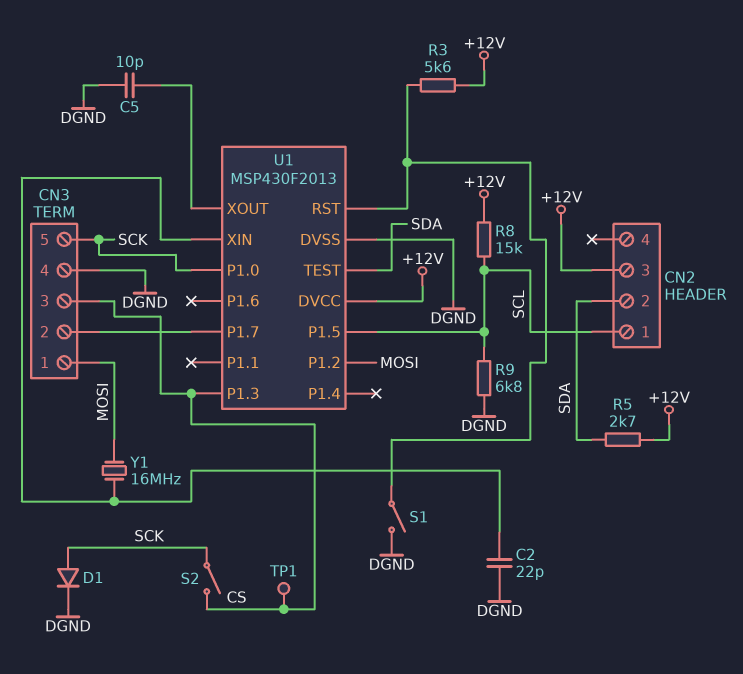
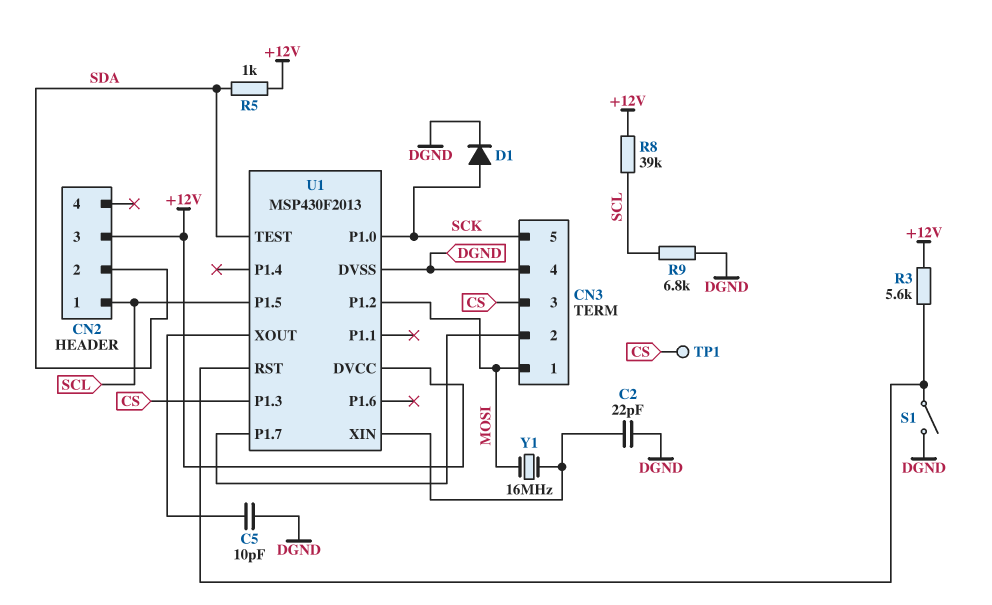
R5: 2.7k (+12V, SDA) -> 1k (+12V, SDA)
R8: 15k (+12V, SCL) -> 39k (+12V, SCL)
S2: switch (CS, SCK) -> none

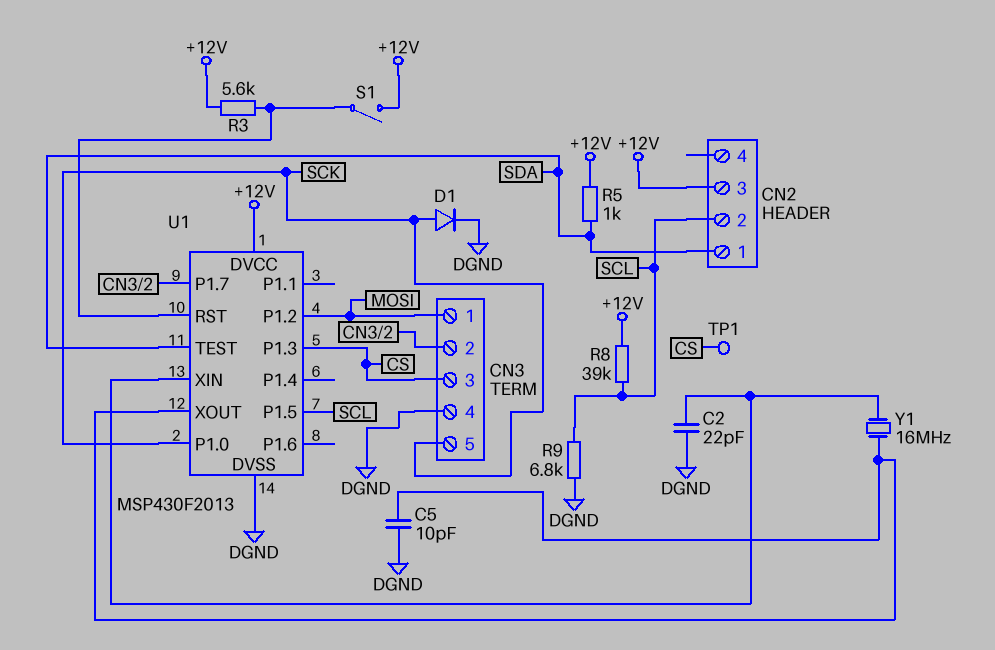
CN2 pin 1: SCL -> SDA
CN2 pin 2: SDA -> SCL
S1: switch (DGND, U1/RST) -> switch (+12V, U1/RST)
Y1: 16MHz (MOSI, U1/XIN) -> 16MHz (U1/XIN, U1/XOUT)

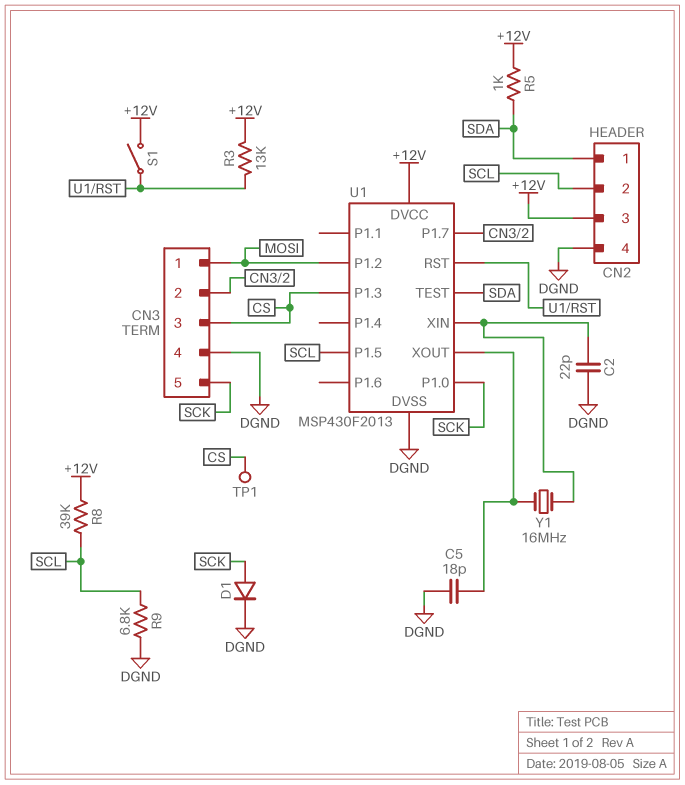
C5: 10pF (DGND, U1/XOUT) -> 18pF (DGND, U1/XOUT)
CN2 pin 4: none -> DGND
R3: 5.6k (+12V, U1/RST) -> 13k (+12V, U1/RST)

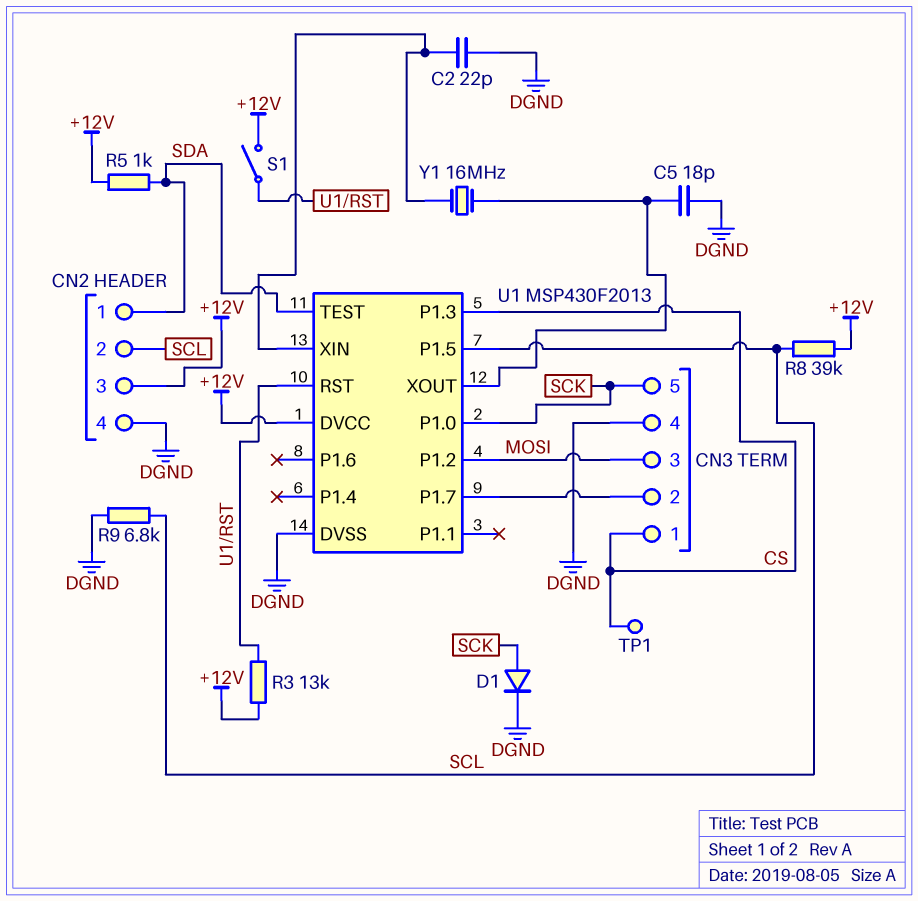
CN3 pin 1: MOSI -> CS
CN3 pin 3: CS -> MOSI

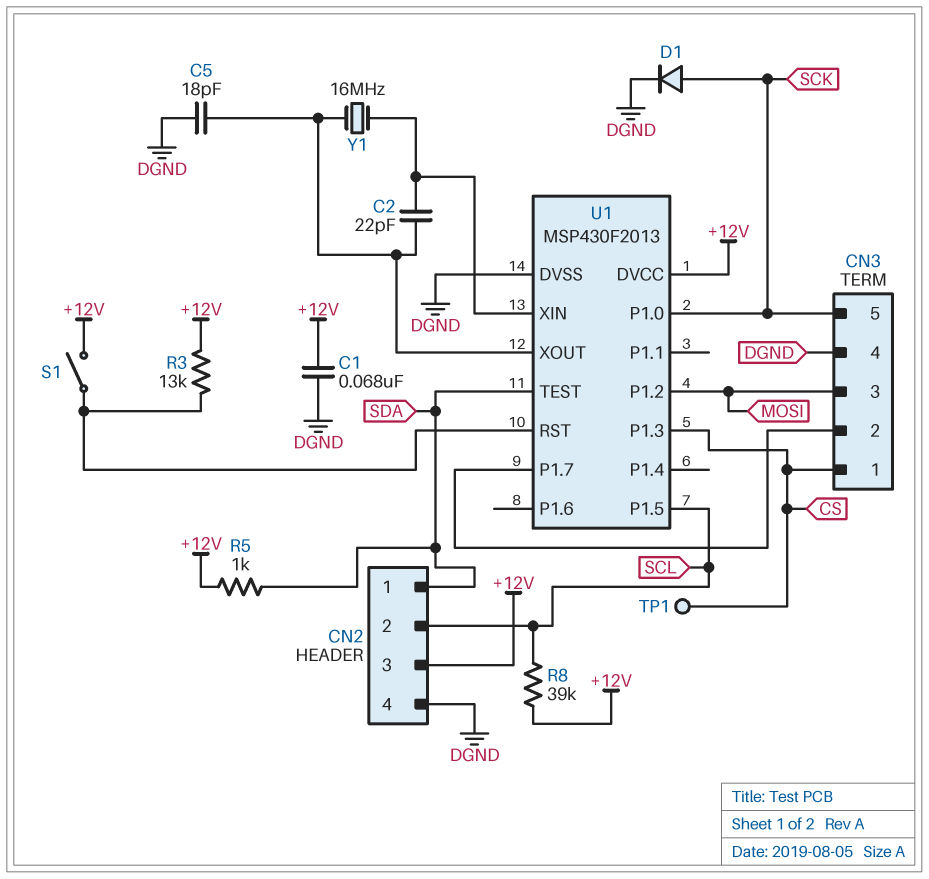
C1: none -> 68nF (+12V, DGND)
C2: 22pF (DGND, U1/XIN) -> 22pF (U1/XIN, U1/XOUT)
R9: 6.8k (DGND, SCL) -> none

